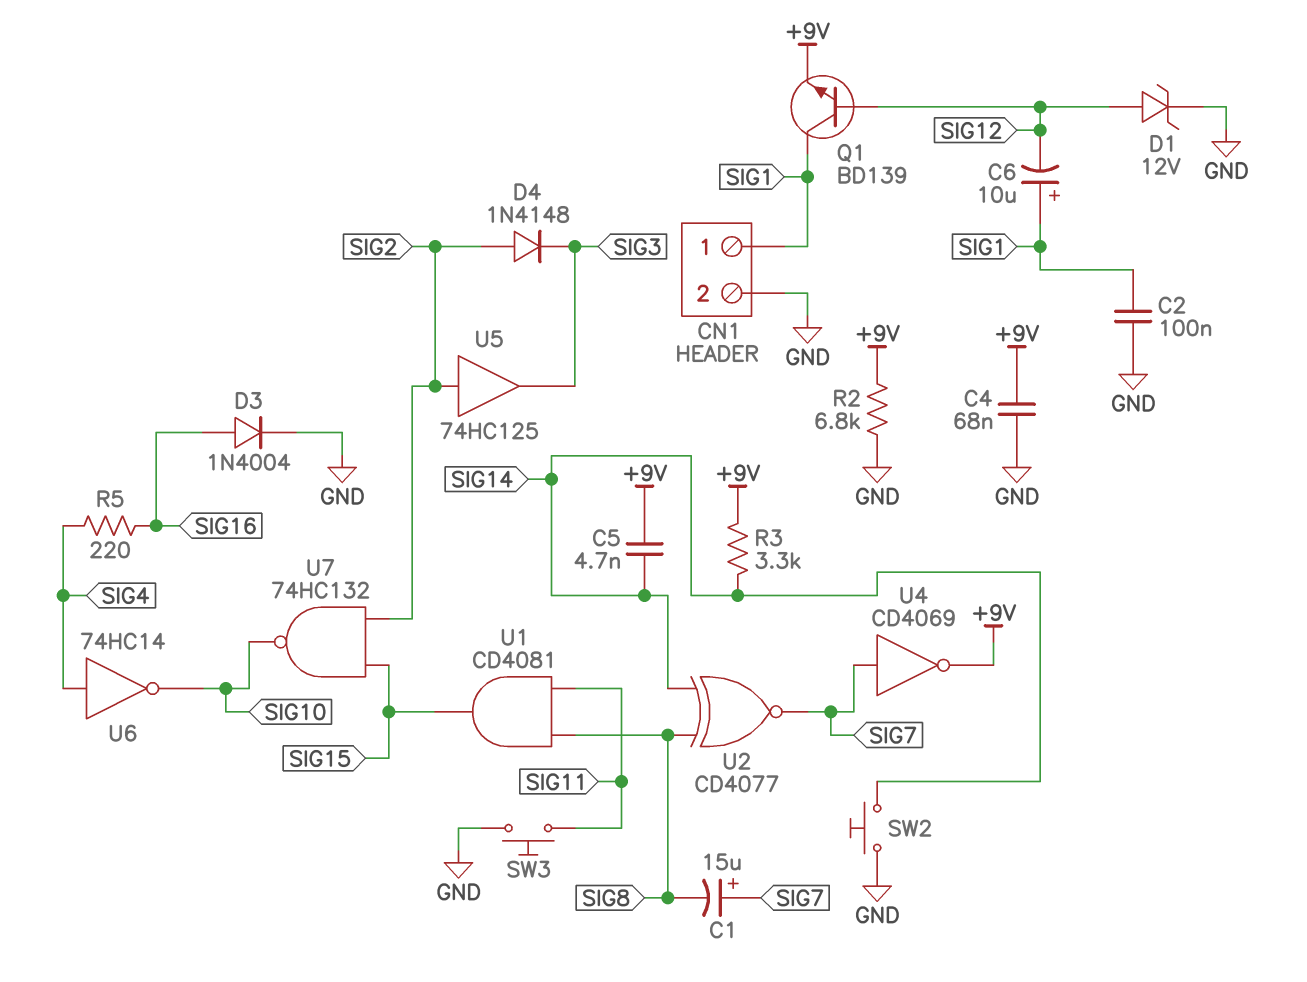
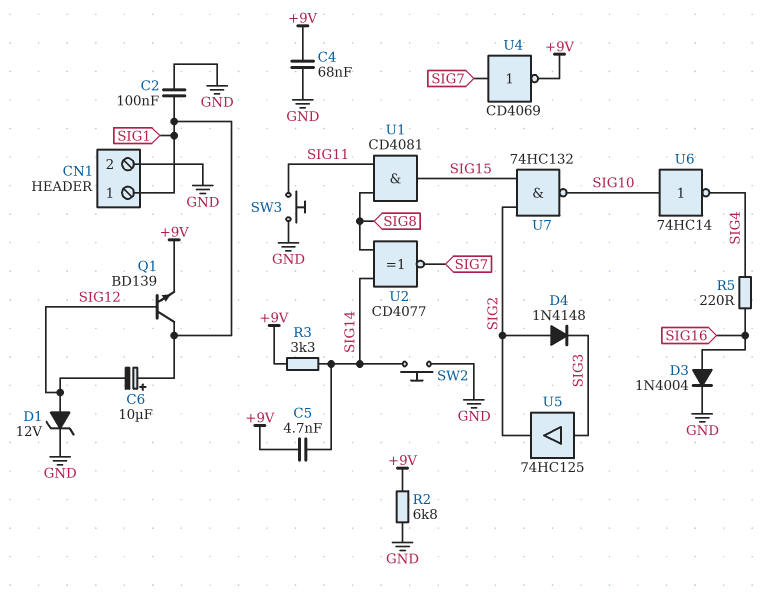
C1: 15uF (plus SIG7, minus SIG8) -> none
U5: buffer 74HC125 (in SIG2, out SIG3) -> buffer 74HC125 (in SIG3, out SIG2)
U6: NOT 74HC14 (in SIG4, out SIG10) -> NOT 74HC14 (in SIG10, out SIG4)

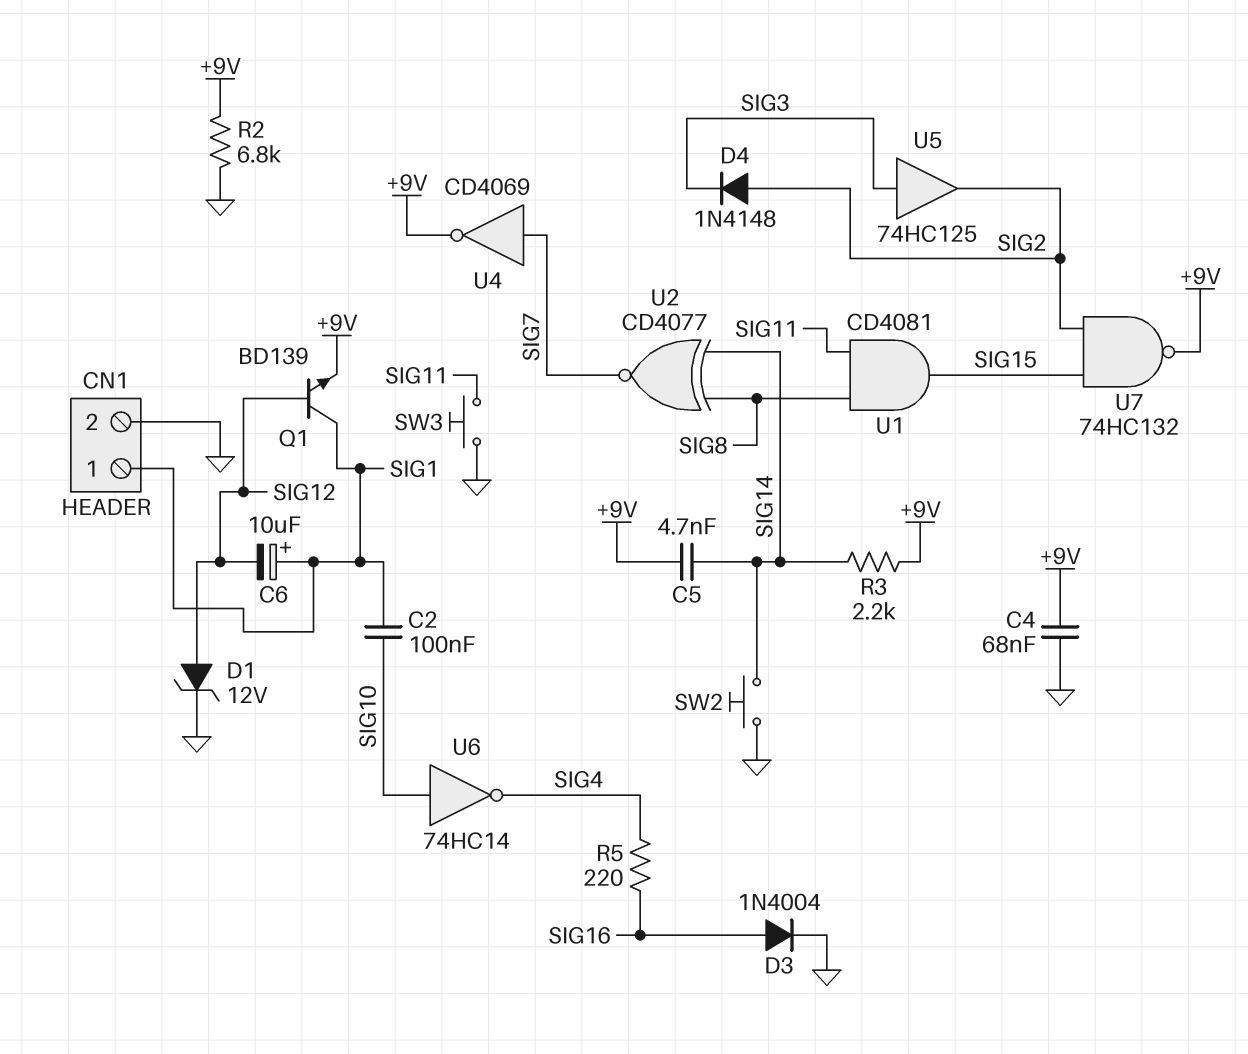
C2: 100nF (GND, SIG1) -> 100nF (SIG1, SIG10)
R3: 3.3k (+9V, SIG14) -> 2.2k (+9V, SIG14)
U7: NAND 74HC132 (in SIG2, in SIG15, out SIG10) -> NAND 74HC132 (in SIG2, in SIG15, out +9V)

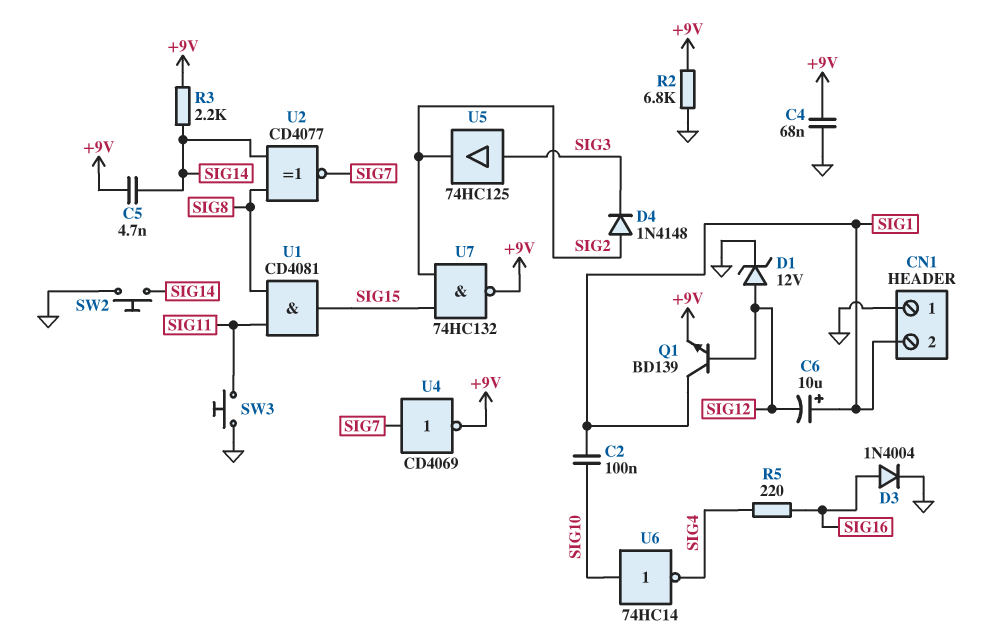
CN1 pin 1: SIG1 -> GND
CN1 pin 2: GND -> SIG1

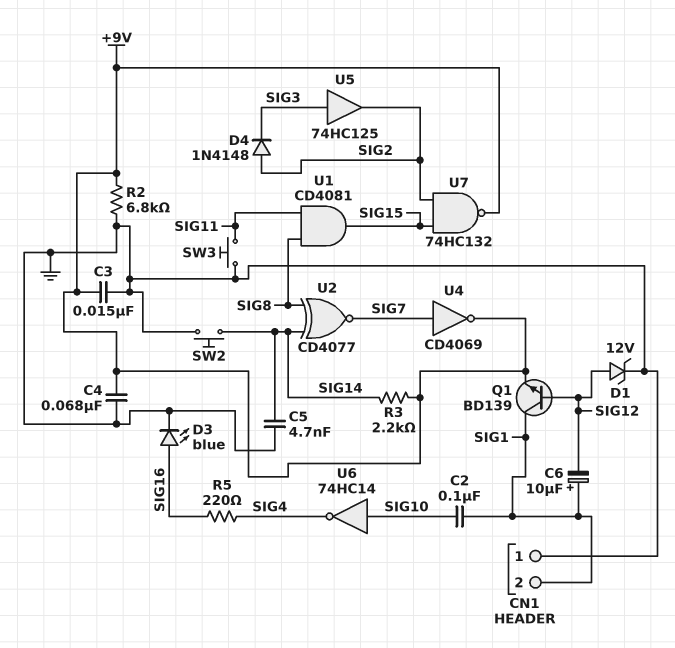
C3: none -> 15nF (+9V, GND)
C5: 4.7nF (+9V, SIG14) -> 4.7nF (GND, SIG14)
D3: diode 1N4004 (A SIG16, K GND) -> LED blue (A SIG16, K GND)

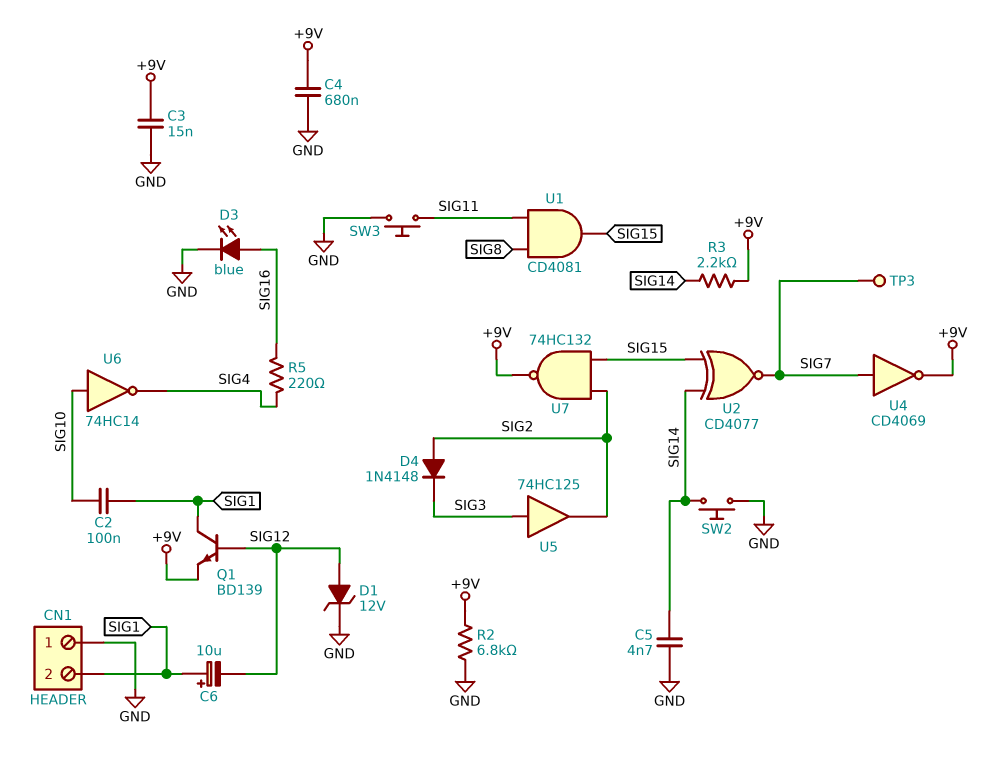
C4: 68nF (+9V, GND) -> 680nF (+9V, GND)
TP3: none -> test point (SIG7)
U2: XNOR CD4077 (in SIG8, in SIG14, out SIG7) -> XNOR CD4077 (in SIG14, in SIG15, out SIG7)

